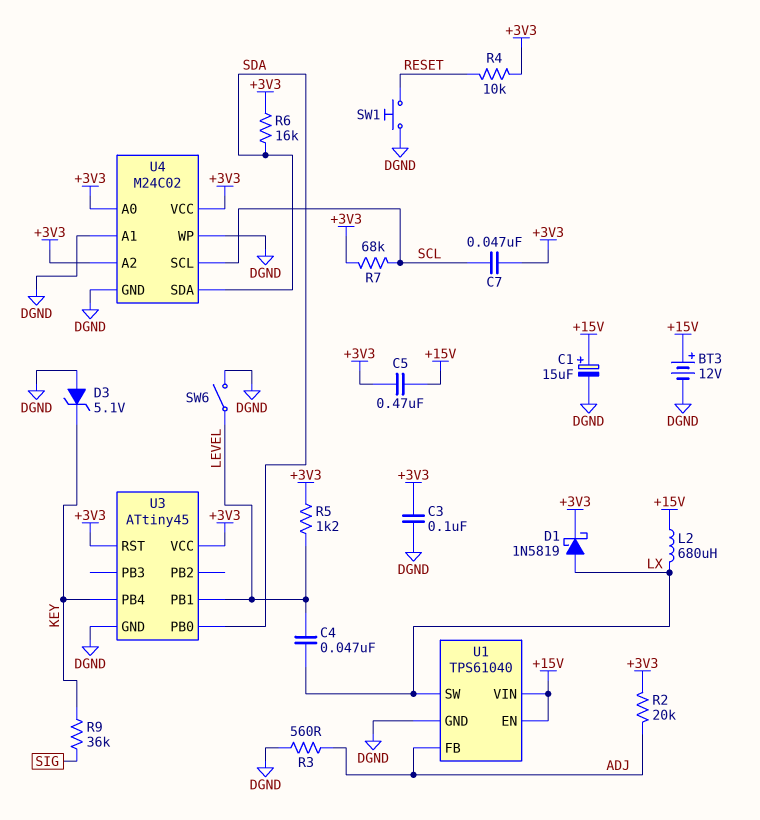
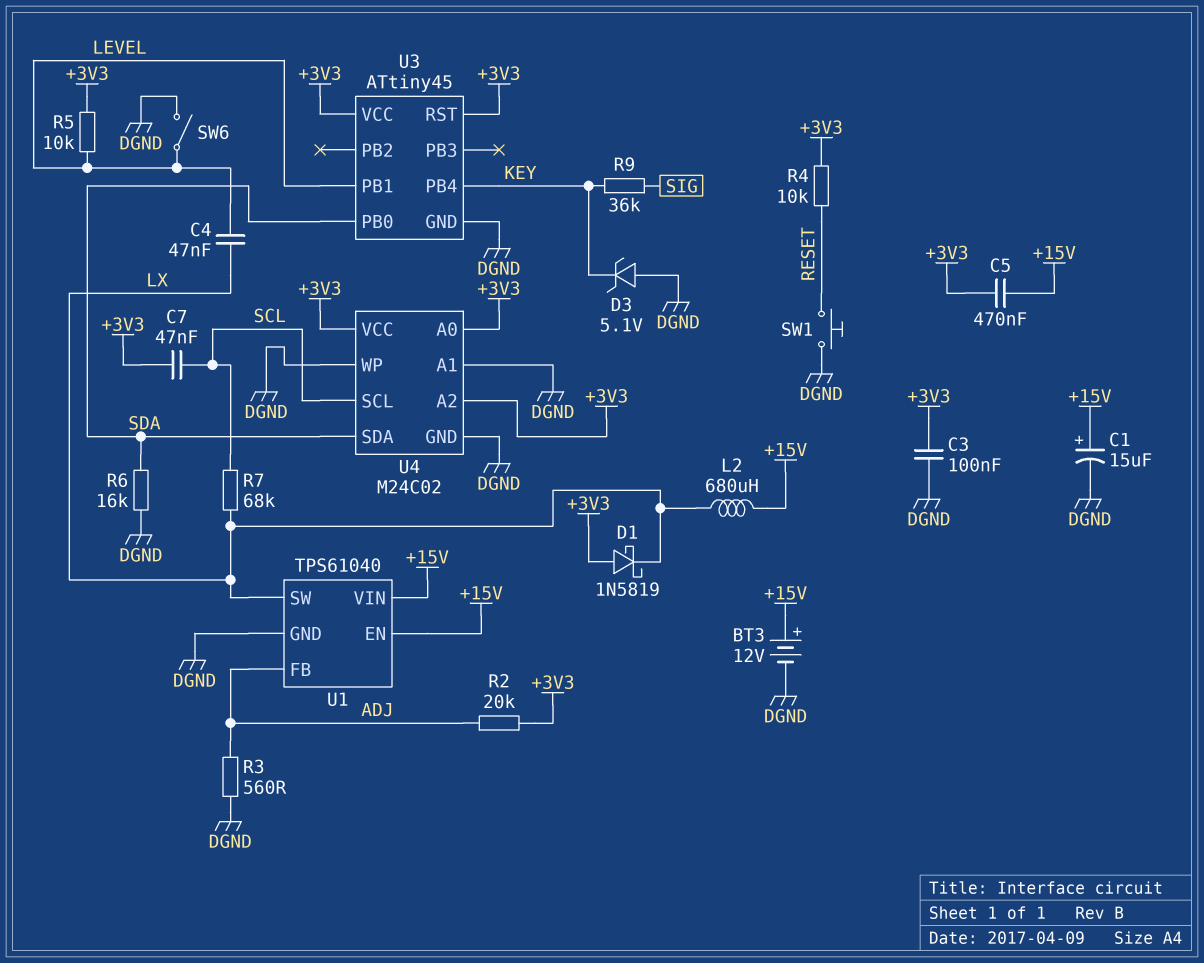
D1: schottky 1N5819 (A LX, K +3V3) -> schottky 1N5819 (A +3V3, K LX)
R5: 1.2k (+3V3, LEVEL) -> 10k (+3V3, LEVEL)
R6: 16k (+3V3, SDA) -> 16k (DGND, SDA)
R7: 68k (+3V3, SCL) -> 68k (LX, SCL)

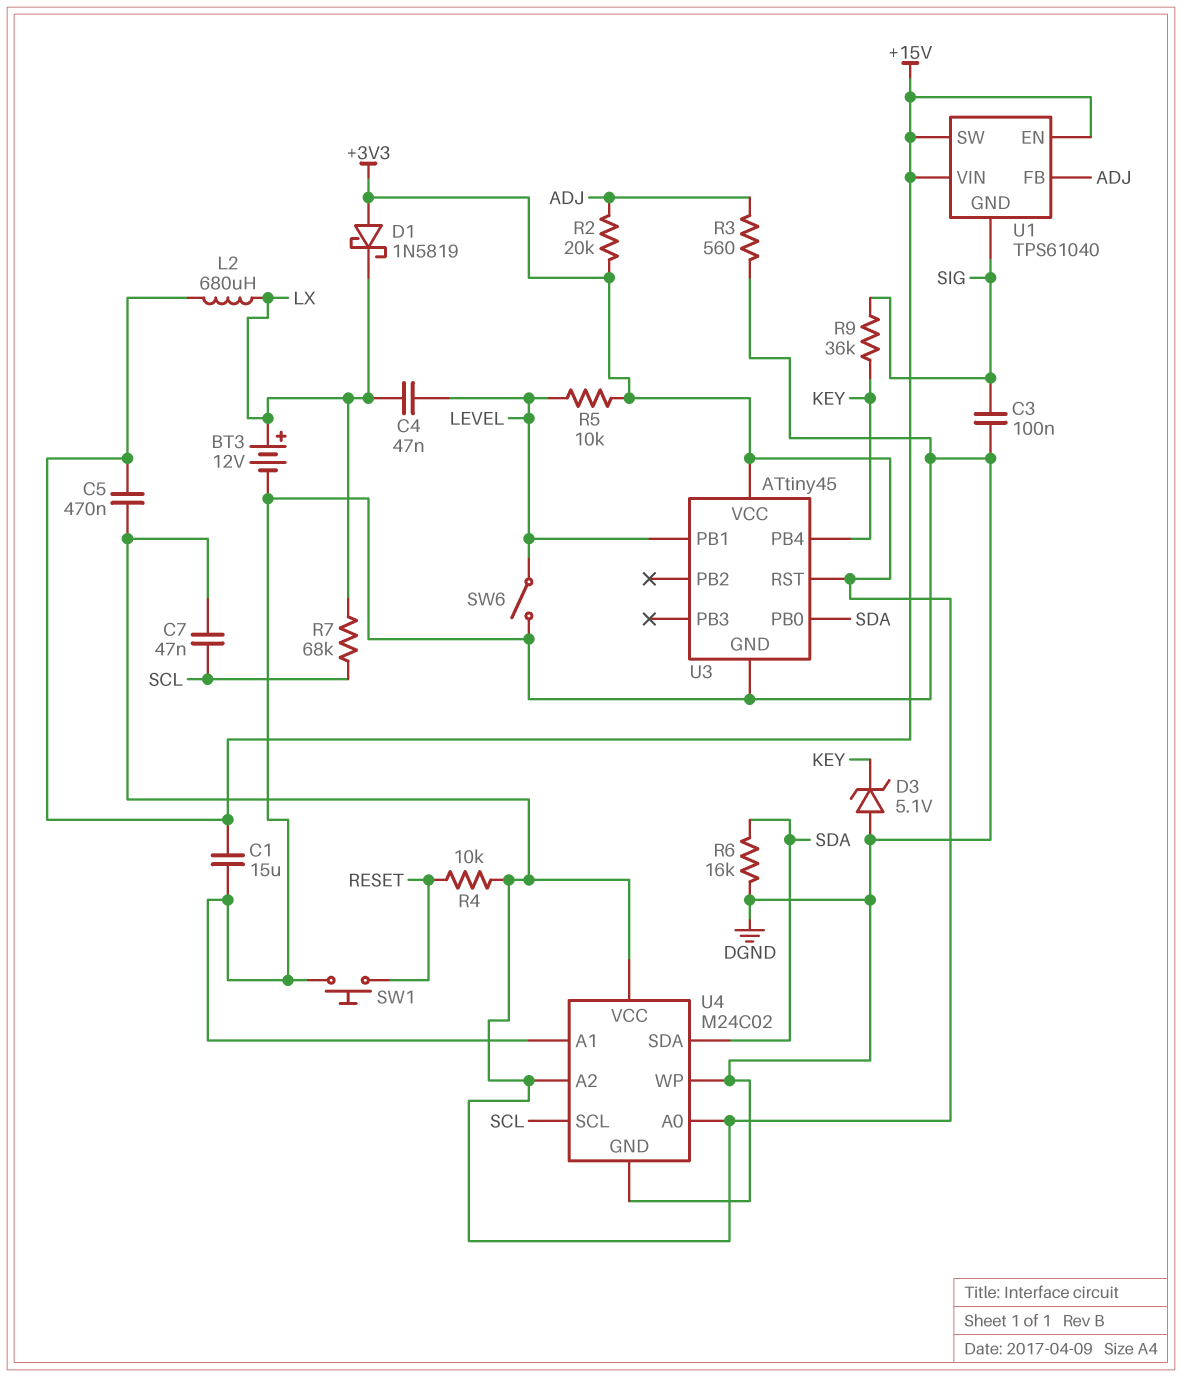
BT3: 12V (plus +15V, minus DGND) -> 12V (plus LX, minus DGND)
C1: 15uF (plus +15V, minus DGND) -> 15uF (+15V, DGND)
C3: 100nF (+3V3, DGND) -> 100nF (DGND, SIG)
U1 pin GND: DGND -> SIG
U1 pin SW: LX -> +15V

